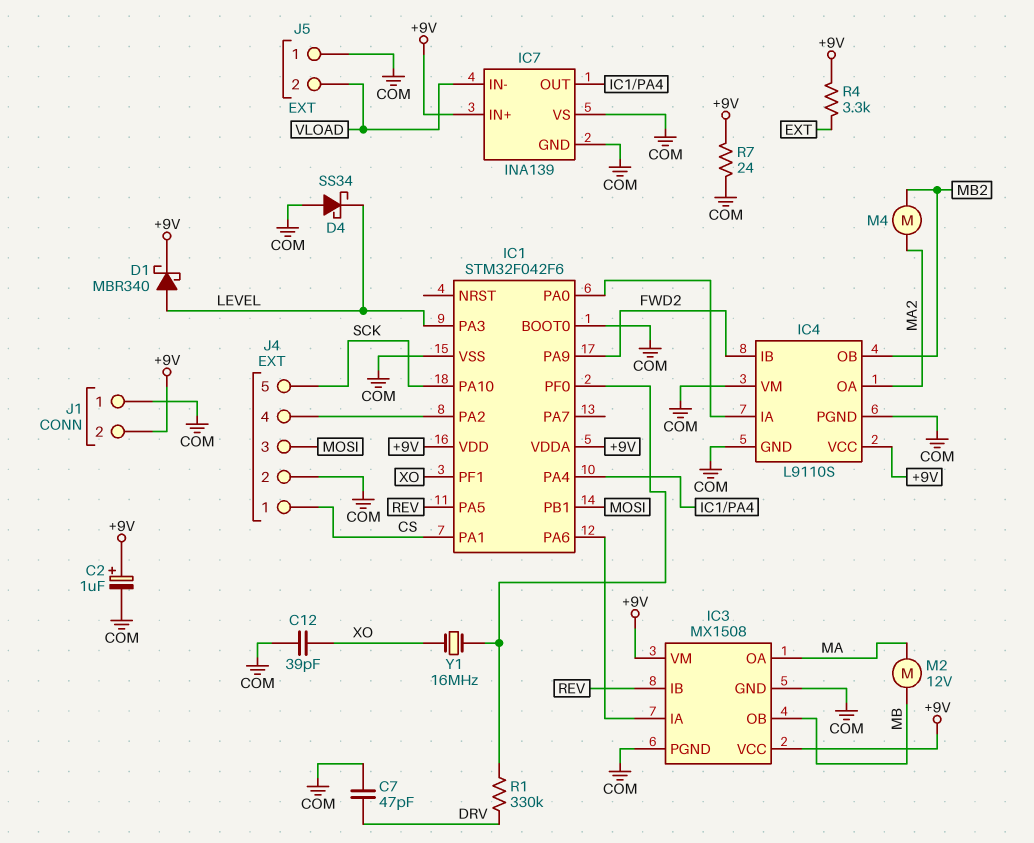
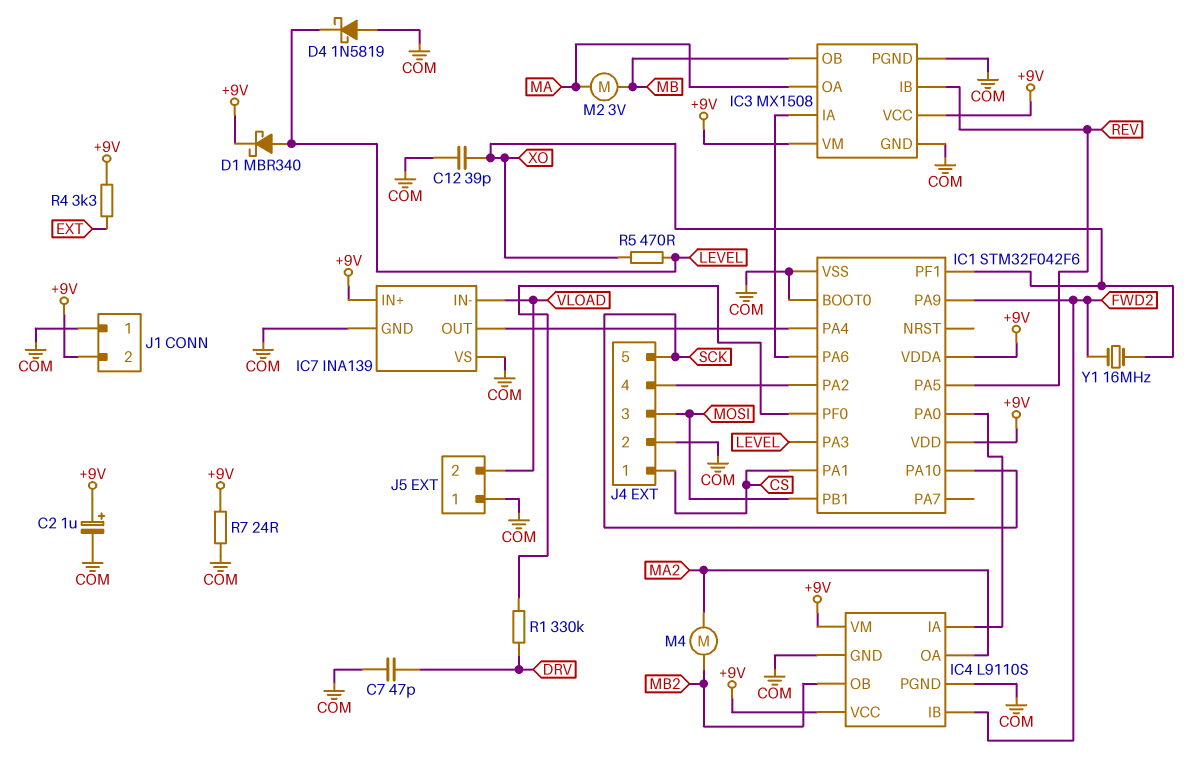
D4: schottky SS34 (A COM, K LEVEL) -> schottky 1N5819 (A COM, K LEVEL)
IC4 pin VM: COM -> +9V
M2: motor 12V (MA, MB) -> motor 3V (MA, MB)
R5: none -> 470 (LEVEL, XO)
Y1: 16MHz (IC1/PF0, XO) -> 16MHz (FWD2, XO)

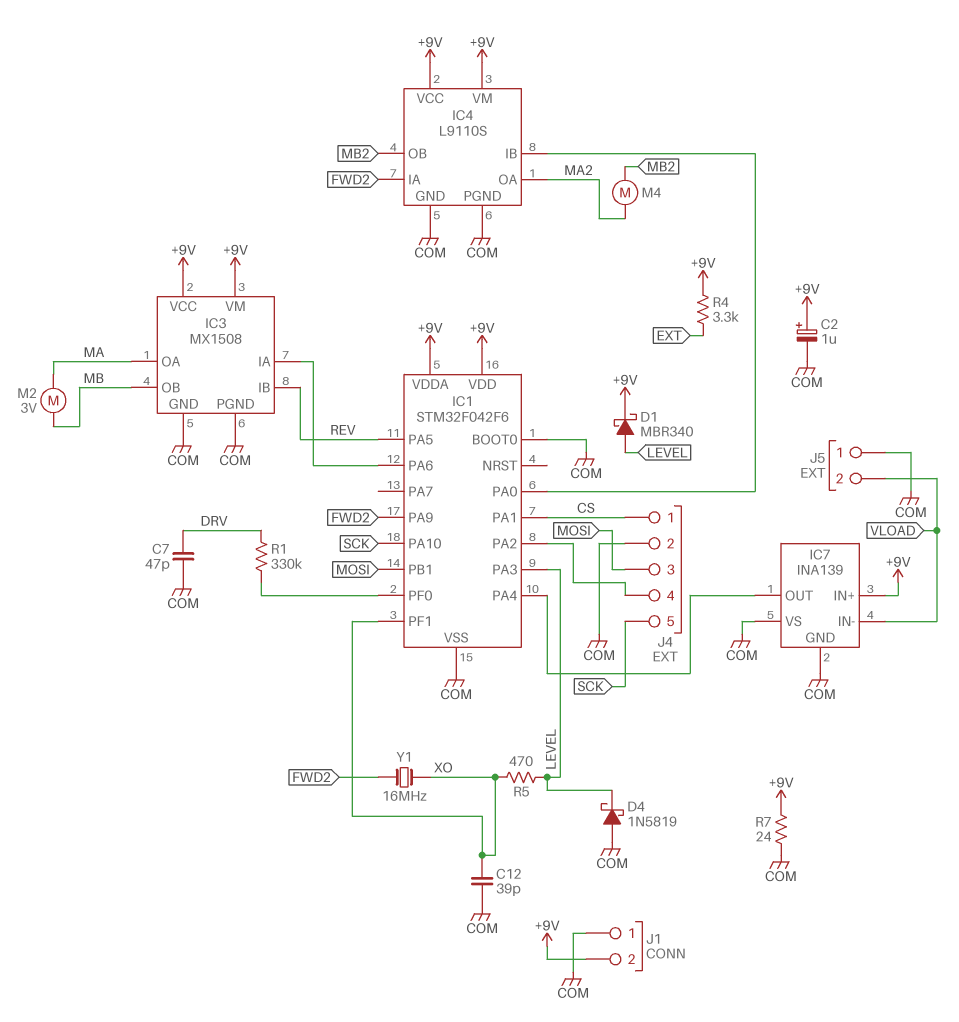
IC4 pin IA: IC1/PA0 -> FWD2
IC4 pin IB: FWD2 -> IC1/PA0

